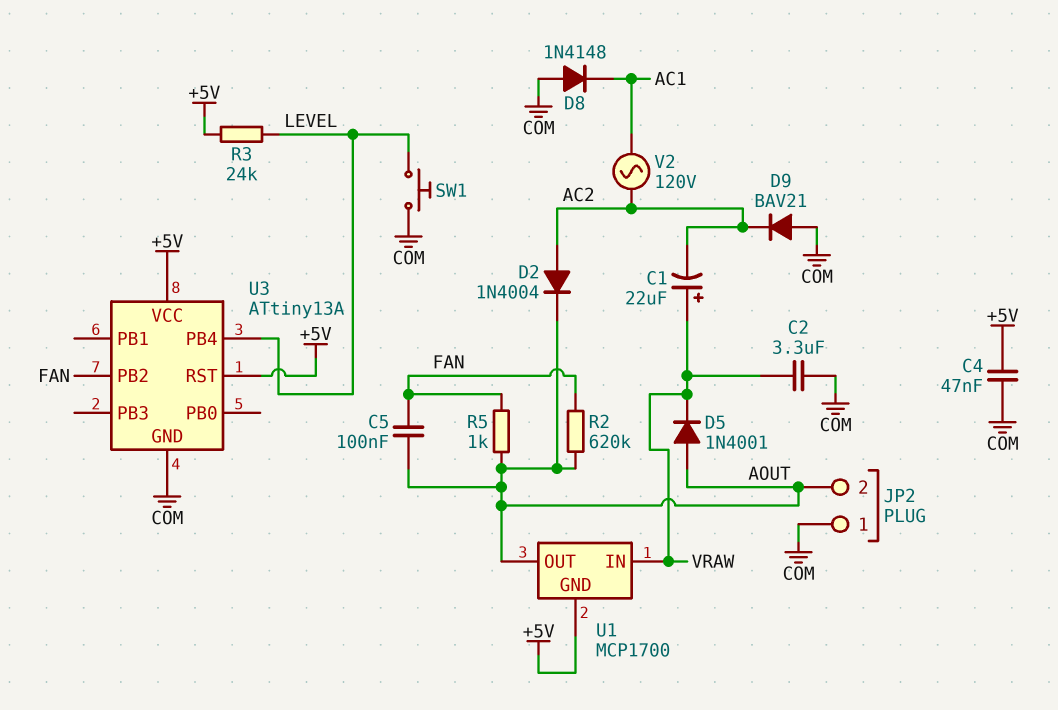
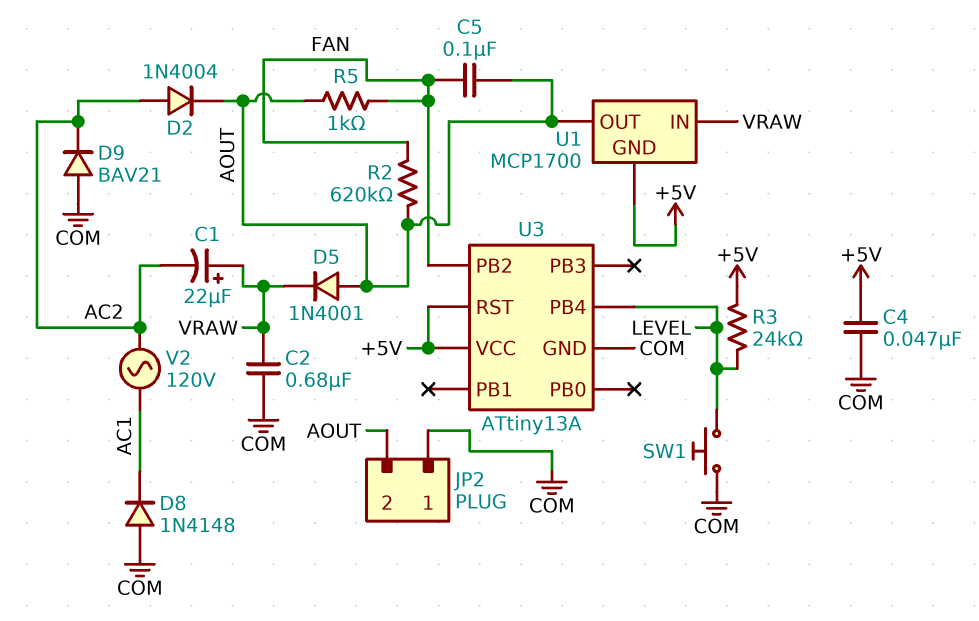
C2: 3.3uF (COM, VRAW) -> 680nF (COM, VRAW)

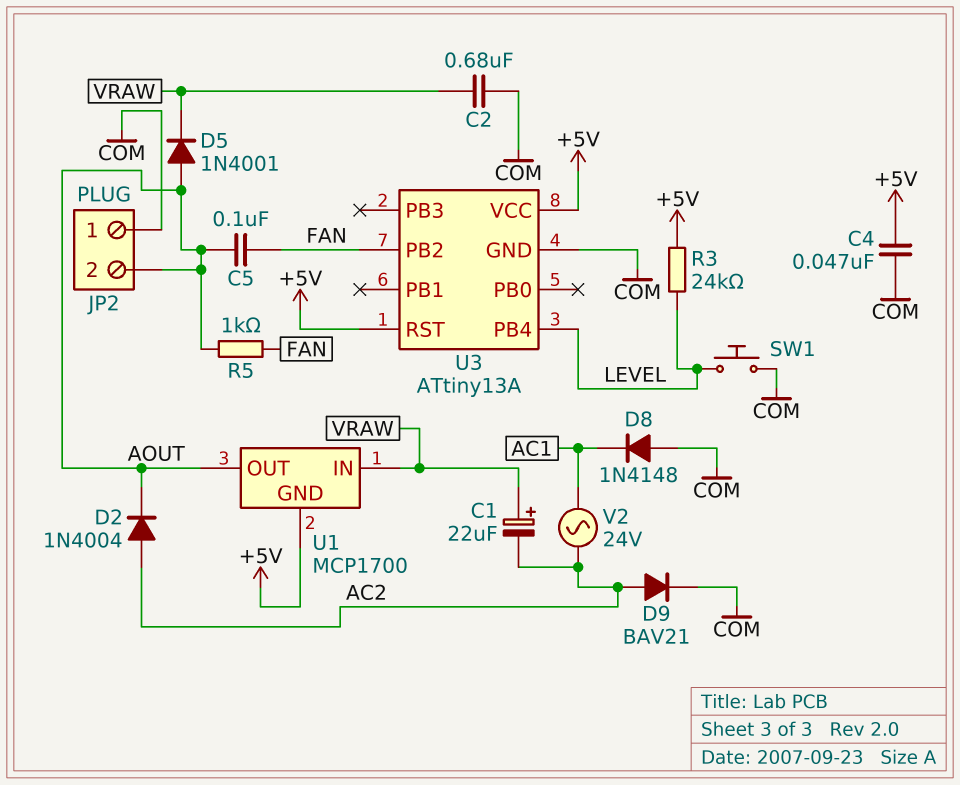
D9: diode BAV21 (A COM, K AC2) -> diode BAV21 (A AC2, K COM)
R2: 620k (AOUT, FAN) -> none
V2: AC 120V (AC1, AC2) -> AC 24V (AC1, AC2)

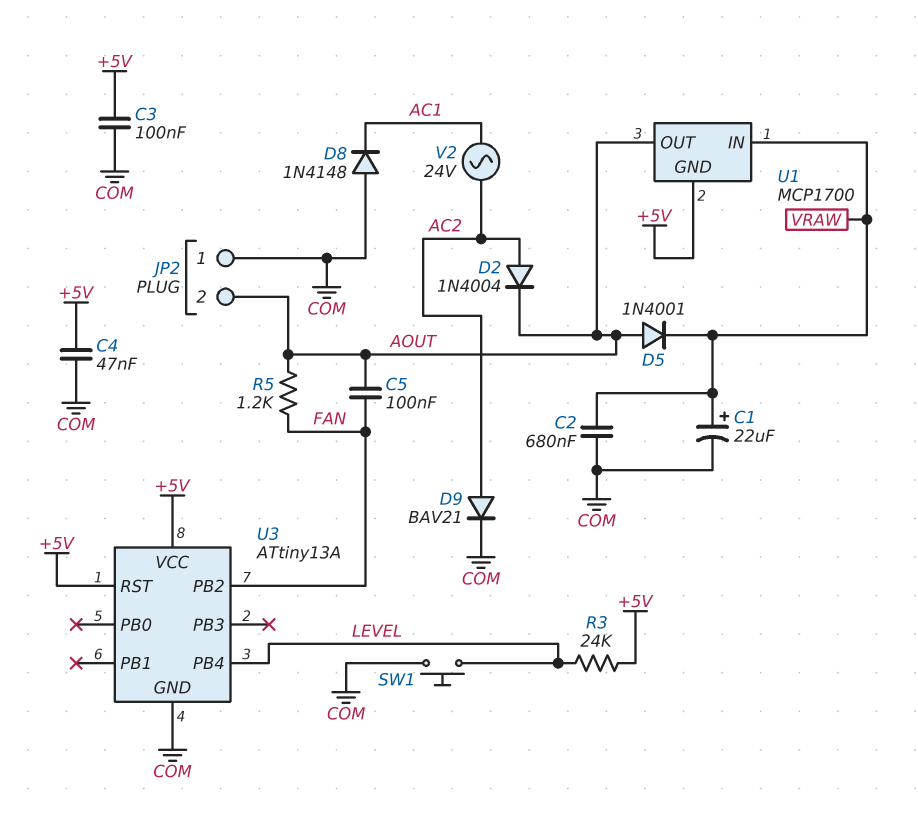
C1: 22uF (plus VRAW, minus AC2) -> 22uF (plus VRAW, minus COM)
C3: none -> 100nF (+5V, COM)
R5: 1k (AOUT, FAN) -> 1.2k (AOUT, FAN)

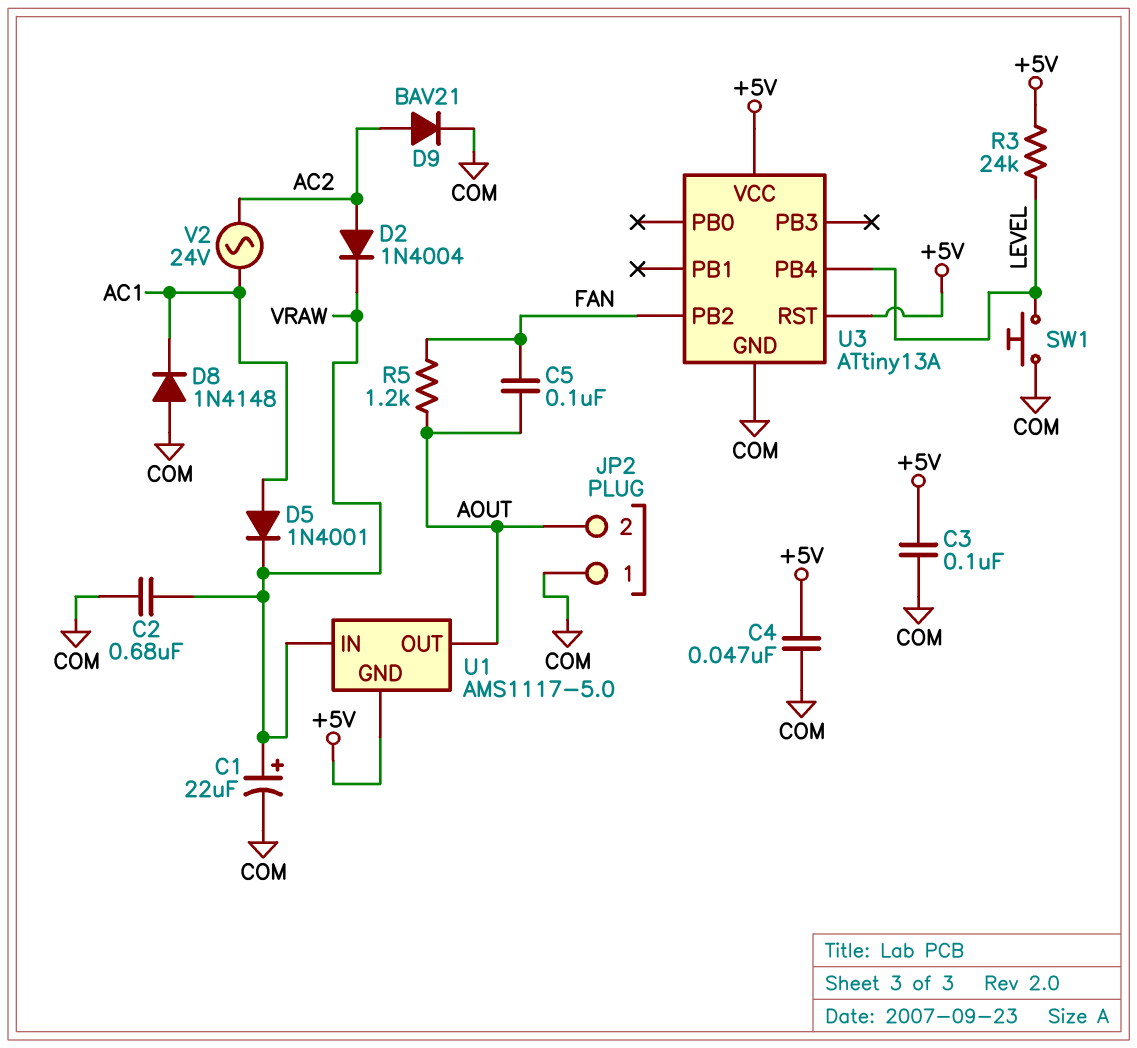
D2: diode 1N4004 (A AC2, K AOUT) -> diode 1N4004 (A AC2, K VRAW)
D5: diode 1N4001 (A AOUT, K VRAW) -> diode 1N4001 (A AC1, K VRAW)
U1: MCP1700 -> AMS1117-5.0

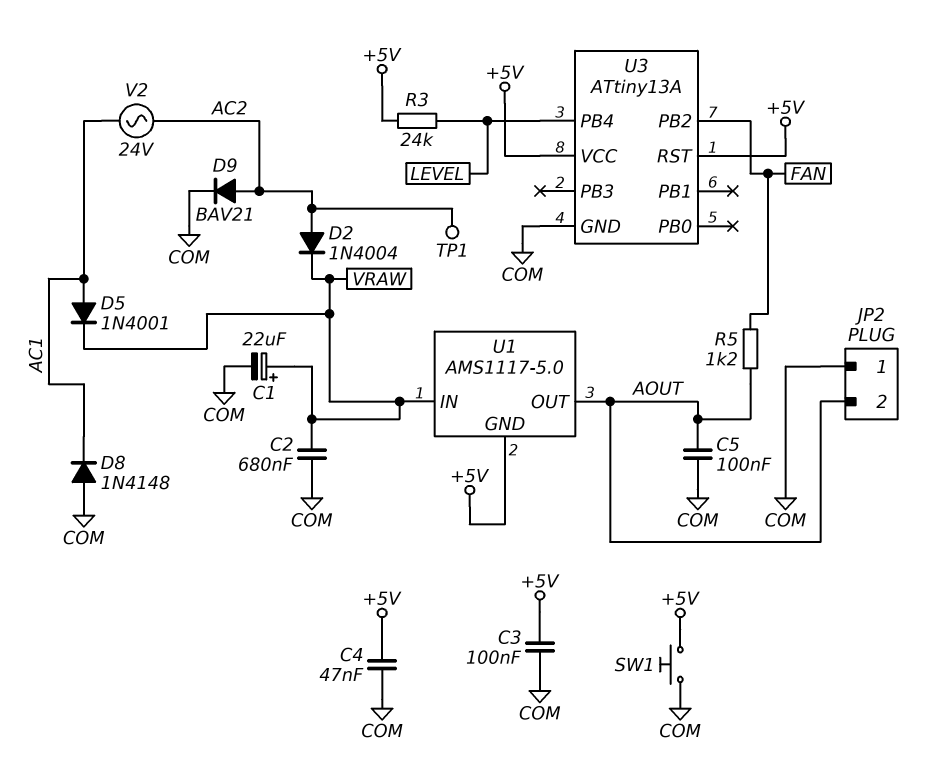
C5: 100nF (AOUT, FAN) -> 100nF (AOUT, COM)
SW1: button (COM, LEVEL) -> button (+5V, COM)
TP1: none -> test point (AC2)

